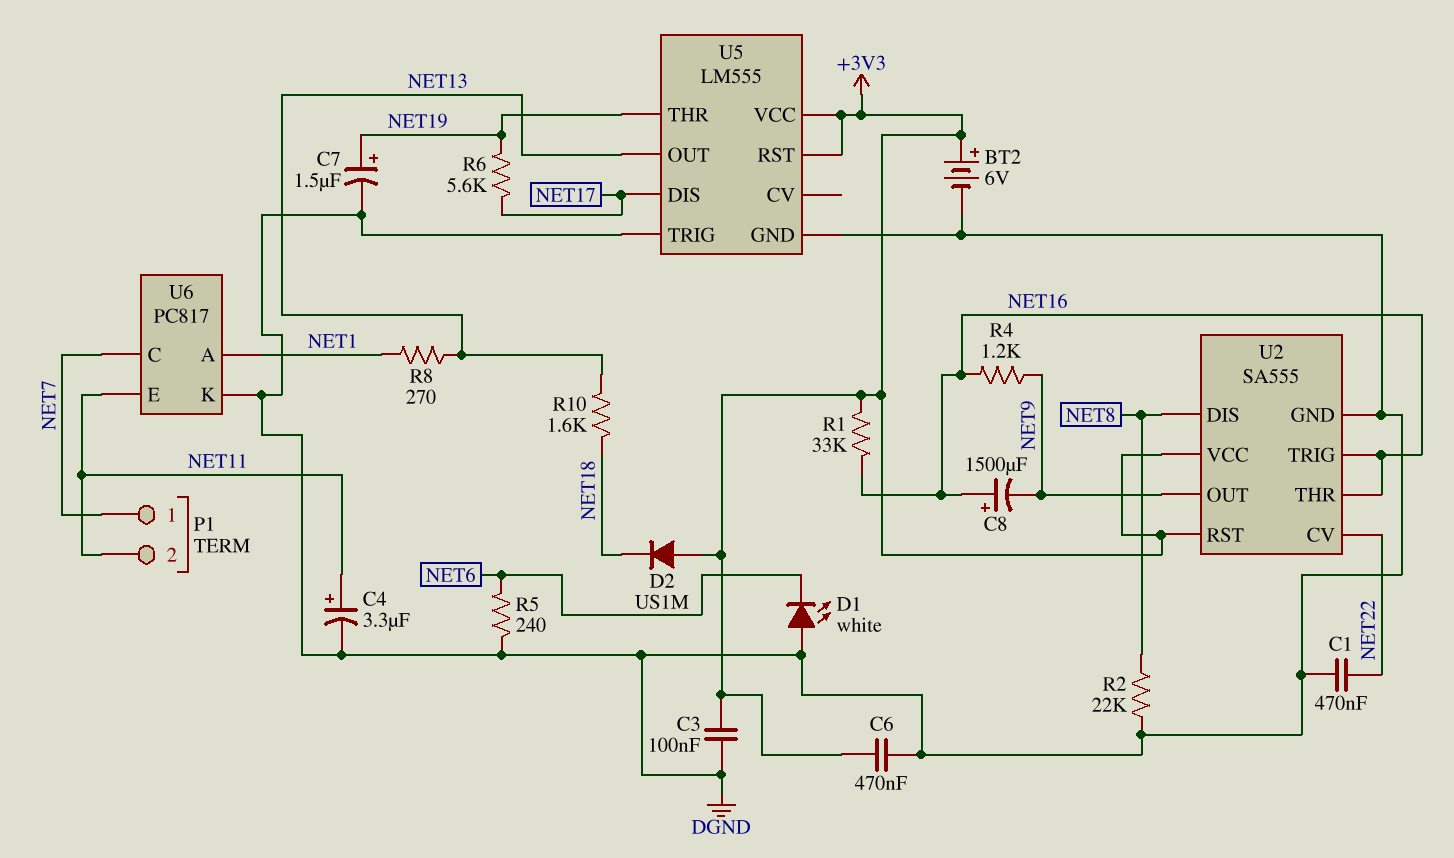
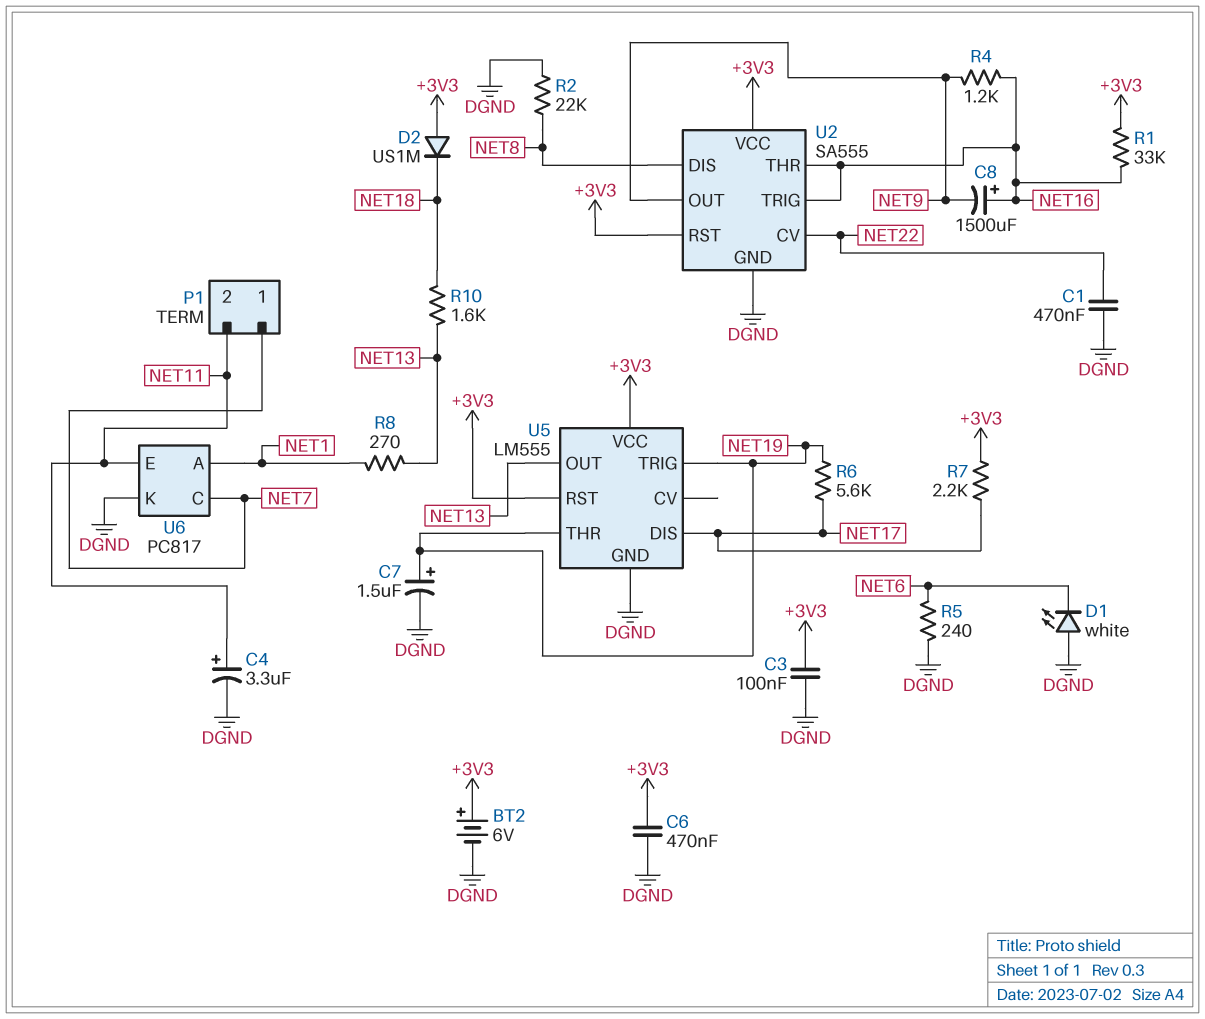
R7: none -> 2.2k (+3V3, NET17)
U5 pin TRIG: DGND -> NET19

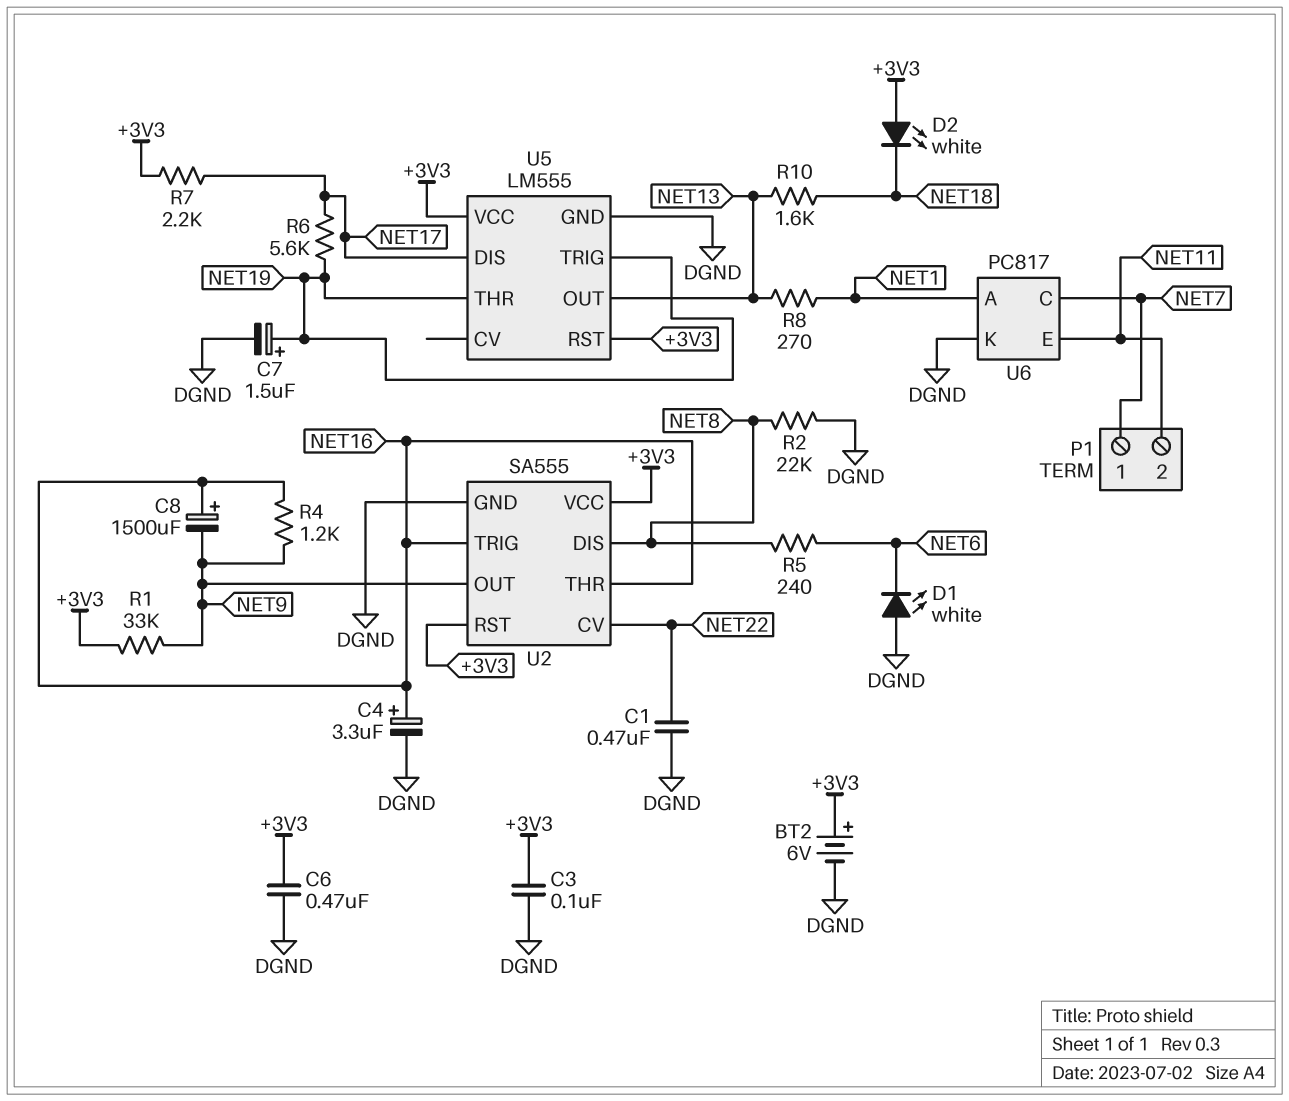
C4: 3.3uF (plus NET11, minus DGND) -> 3.3uF (plus NET16, minus DGND)
D2: diode US1M (A +3V3, K NET18) -> LED white (A +3V3, K NET18)
R1: 33k (+3V3, NET16) -> 33k (+3V3, NET9)
R5: 240 (DGND, NET6) -> 240 (NET6, NET8)

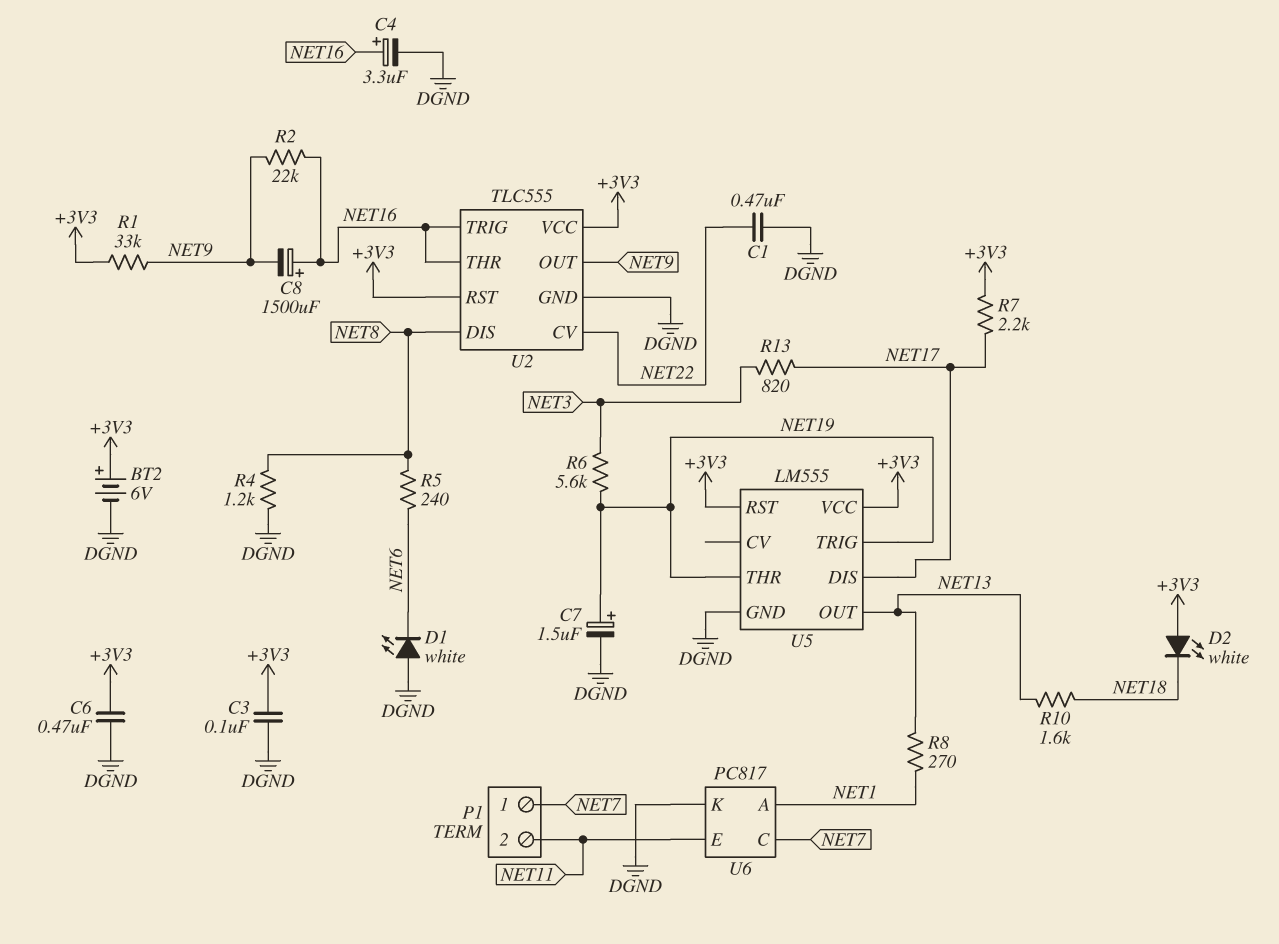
R2: 22k (DGND, NET8) -> 22k (NET9, NET16)
R4: 1.2k (NET9, NET16) -> 1.2k (DGND, NET8)
R6: 5.6k (NET17, NET19) -> 5.6k (NET3, NET19)
R13: none -> 820 (NET3, NET17)
U2: SA555 -> TLC555

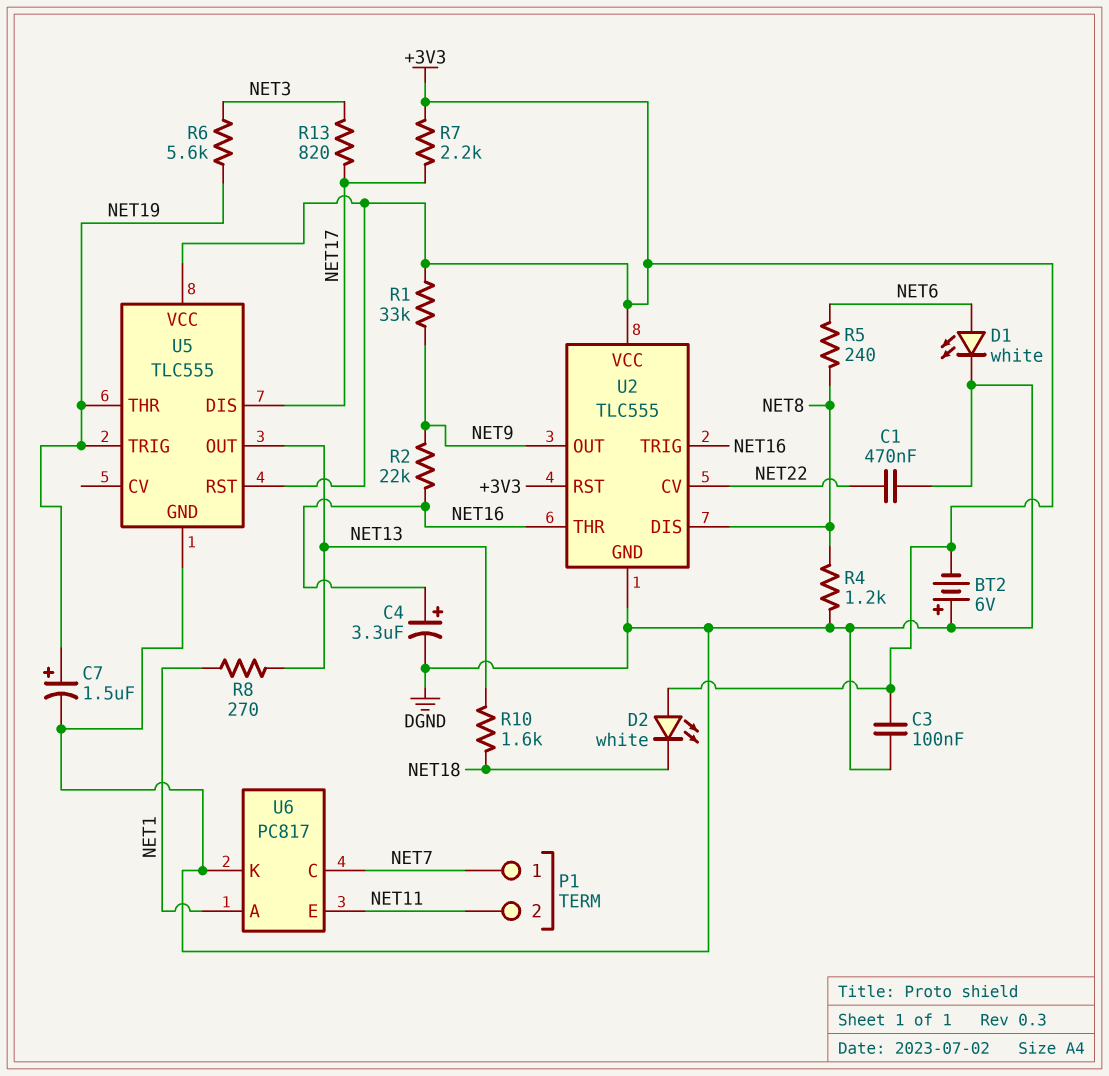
BT2: 6V (plus +3V3, minus DGND) -> 6V (plus DGND, minus +3V3)
C6: 470nF (+3V3, DGND) -> none
C8: 1500uF (plus NET16, minus NET9) -> none
D1: LED white (A DGND, K NET6) -> LED white (A NET6, K DGND)
U5: LM555 -> TLC555

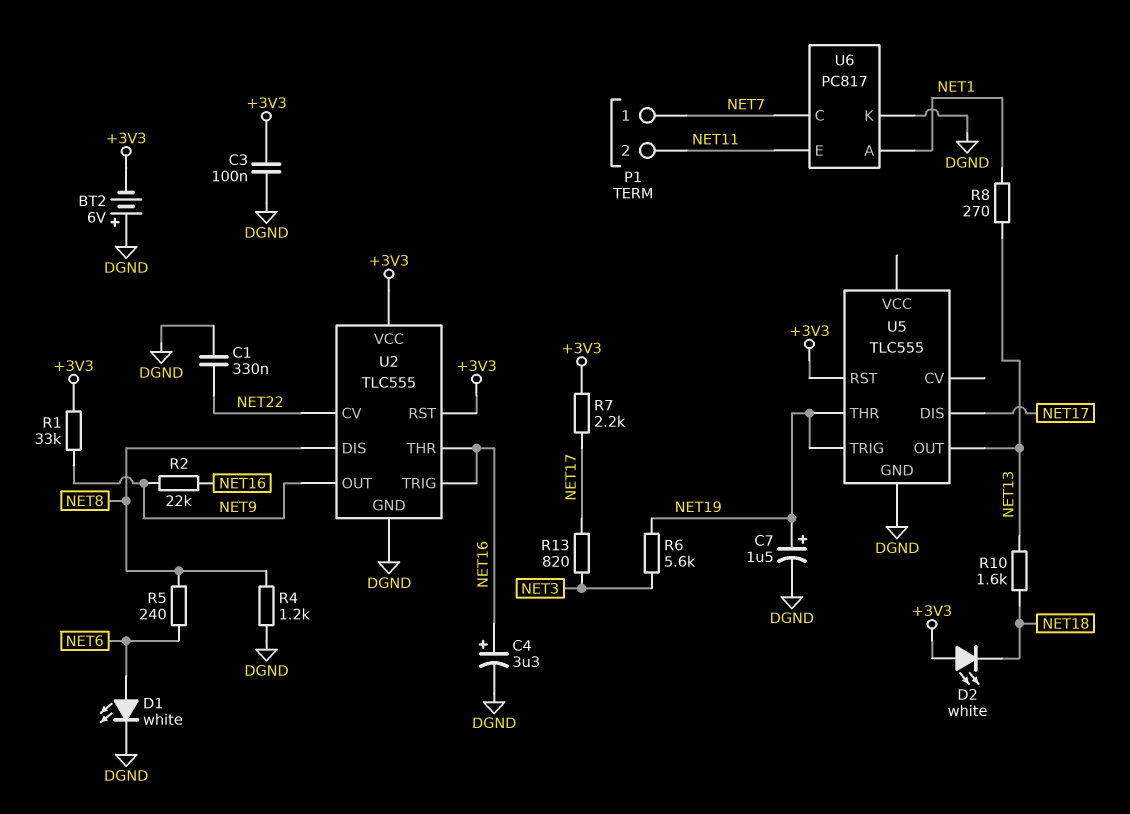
C1: 470nF (DGND, NET22) -> 330nF (DGND, NET22)
U5 pin VCC: +3V3 -> none

